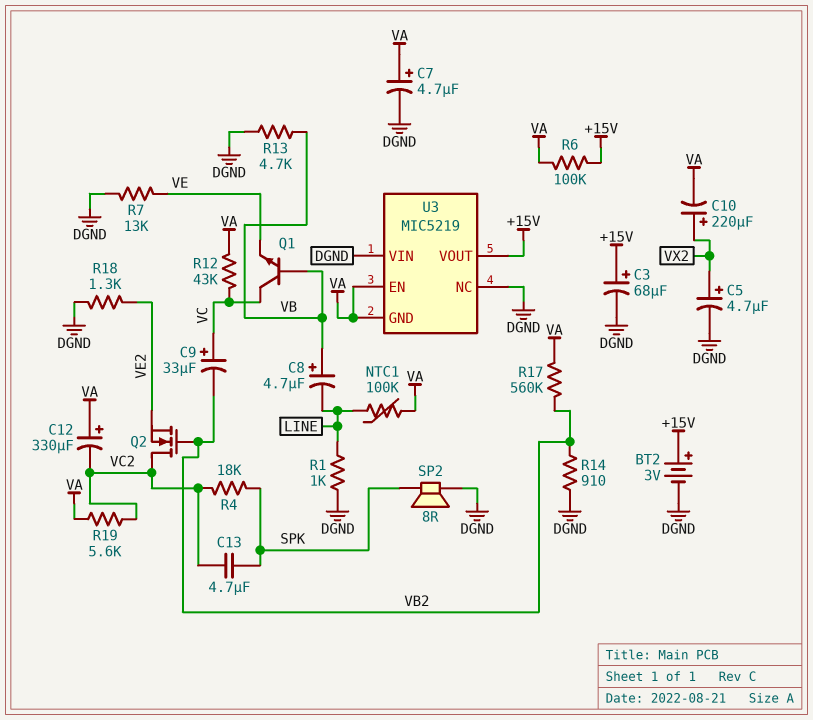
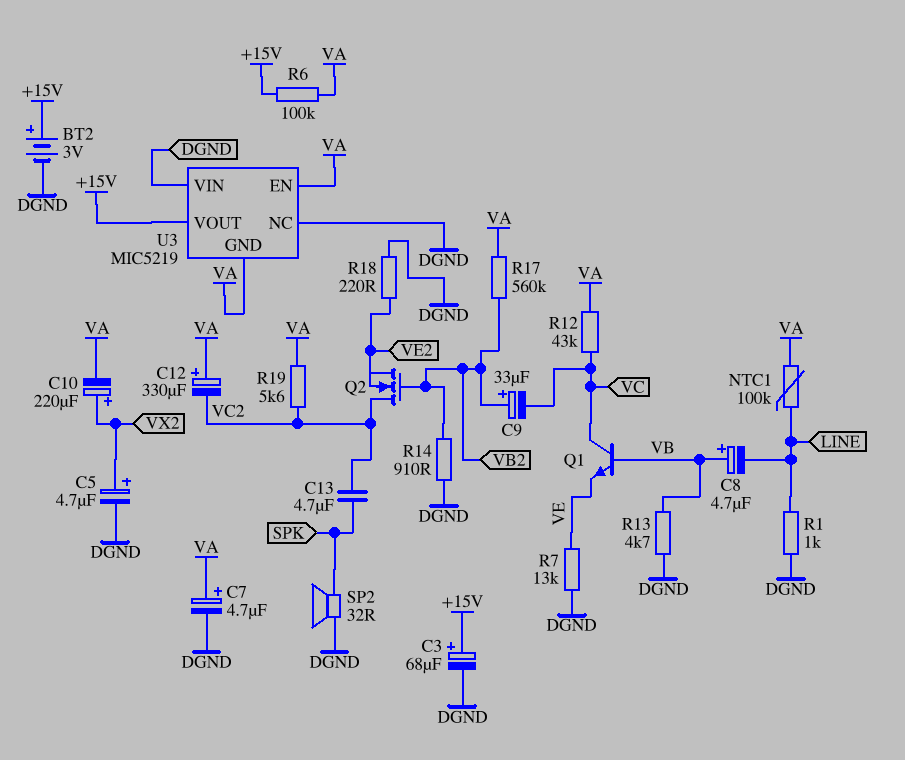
C9: 33uF (plus VC, minus VB2) -> 33uF (plus VB2, minus VC)
R4: 18k (SPK, VC2) -> none
R18: 1.3k (DGND, VE2) -> 220 (DGND, VE2)
SP2: speaker 8R (DGND, SPK) -> speaker 32R (DGND, SPK)

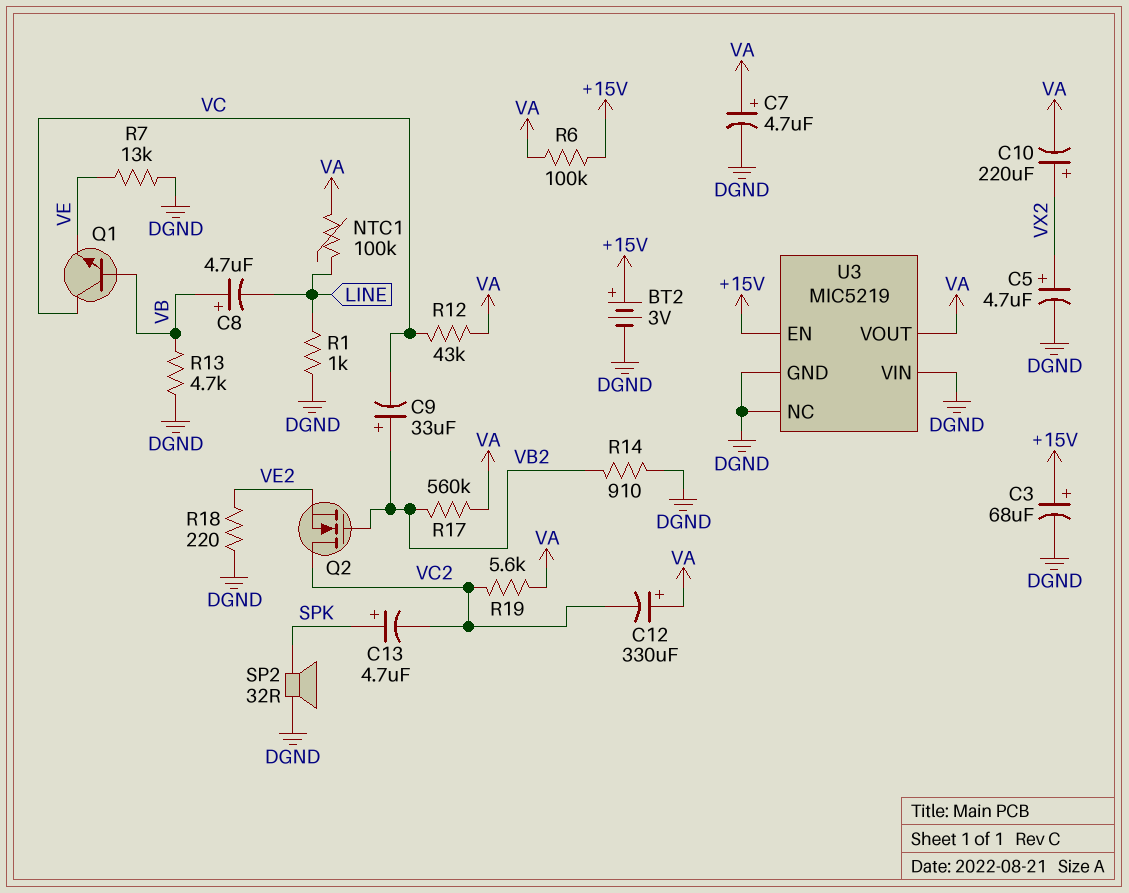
C13: 4.7uF (SPK, VC2) -> 4.7uF (plus SPK, minus VC2)
U3 pin EN: VA -> +15V
U3 pin GND: VA -> DGND
U3 pin VOUT: +15V -> VA

